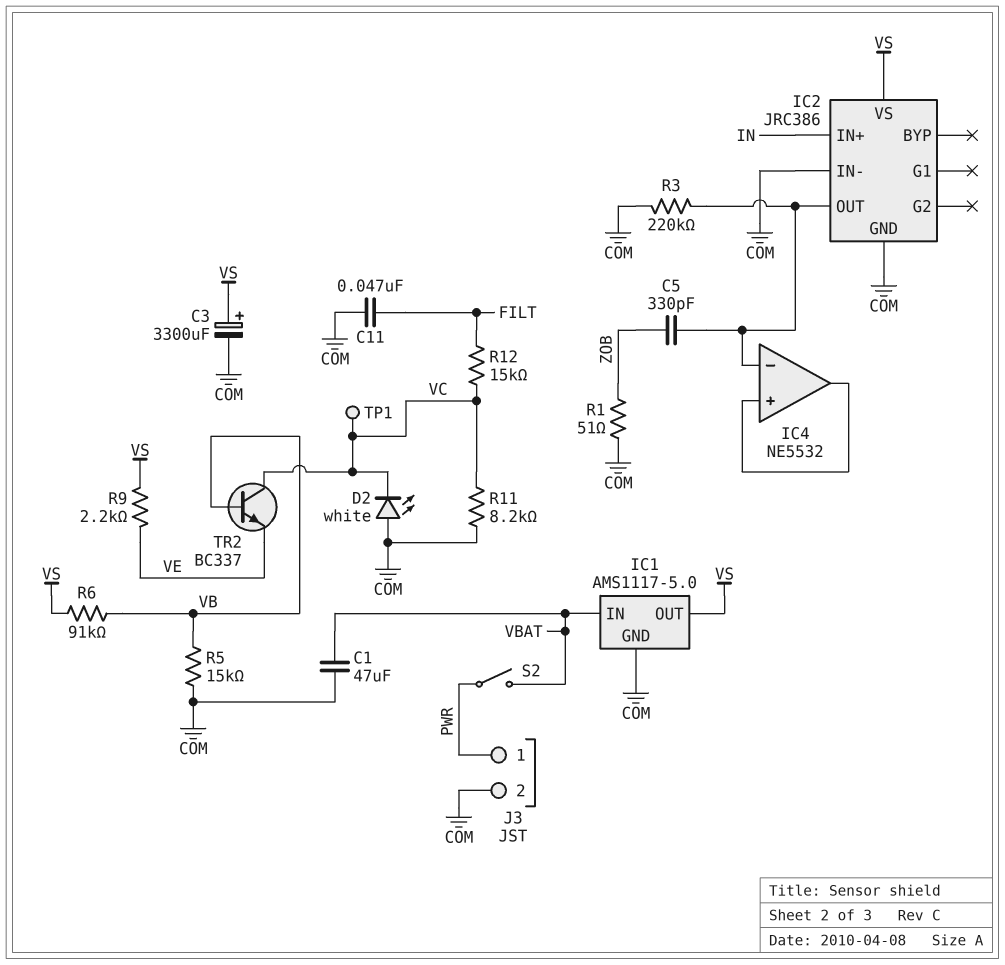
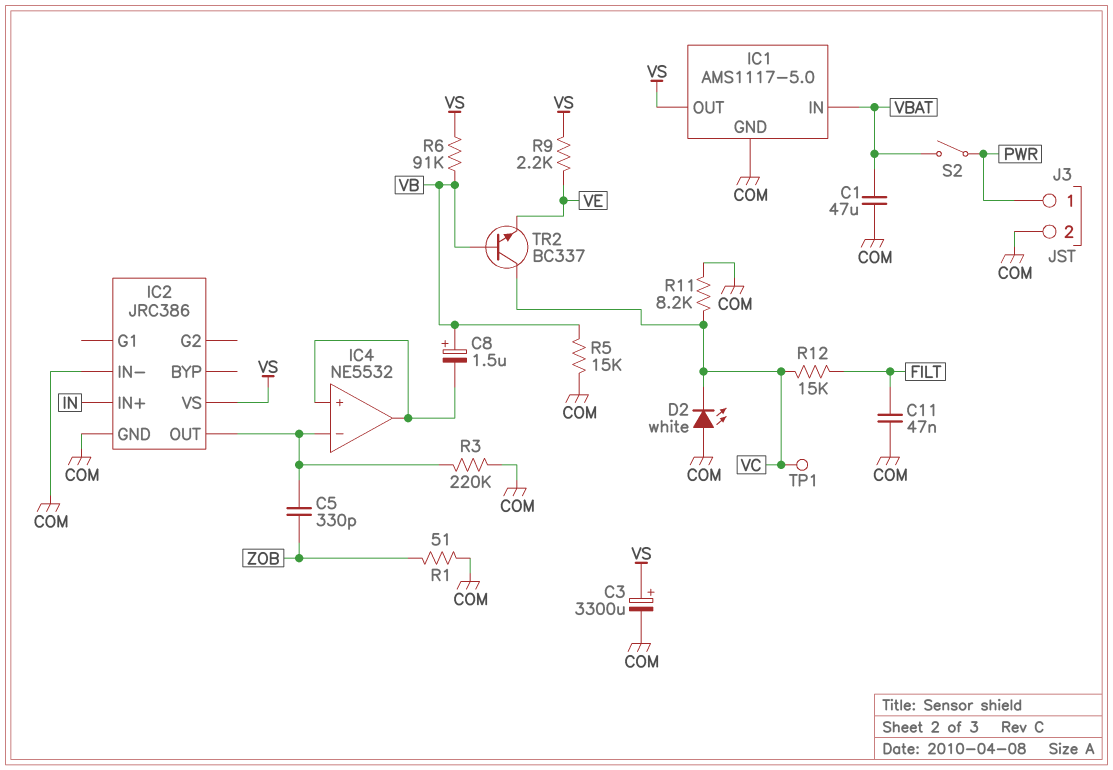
C8: none -> 1.5uF (plus VB, minus IC4/in+)

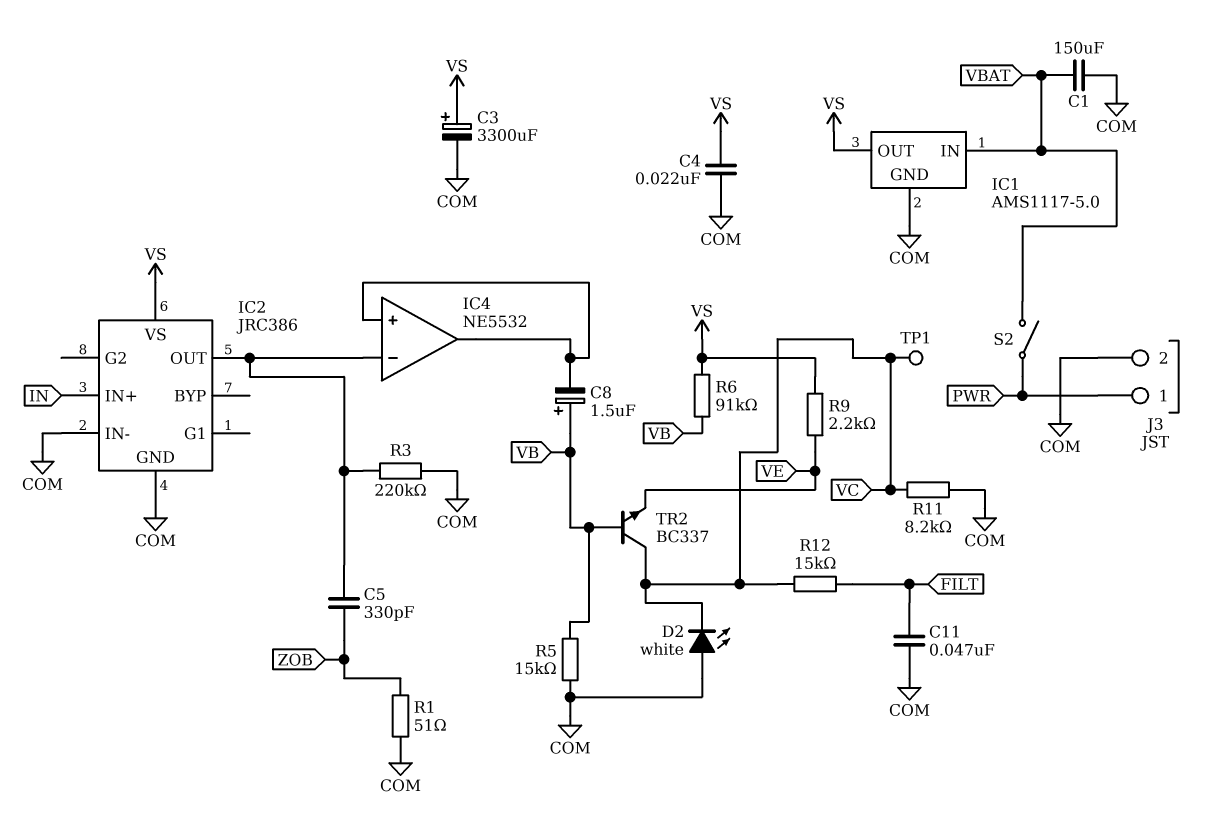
C1: 47uF (COM, VBAT) -> 150uF (COM, VBAT)
C4: none -> 22nF (COM, VS)

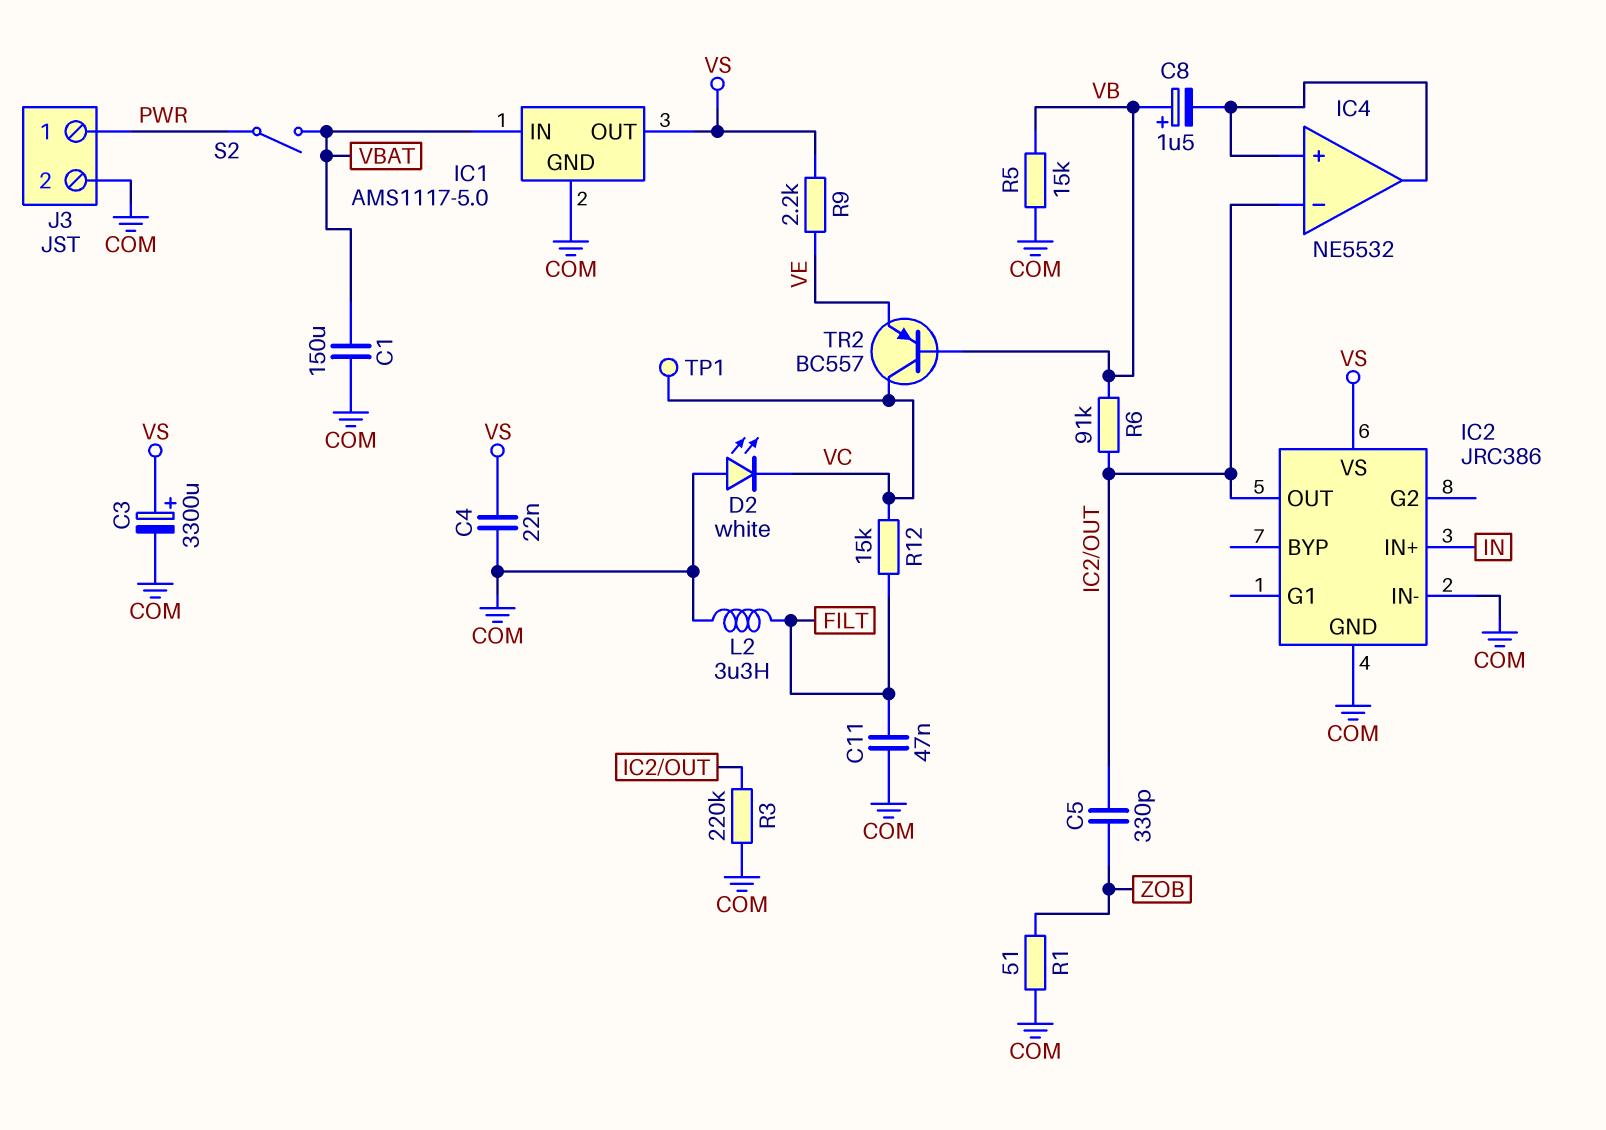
L2: none -> 3.3uH (COM, FILT)
R6: 91k (VB, VS) -> 91k (IC2/OUT, VB)
R11: 8.2k (COM, VC) -> none
TR2: NPN BC337 (B VB, C VC, E VE) -> PNP BC557 (B VB, C VC, E VE)

